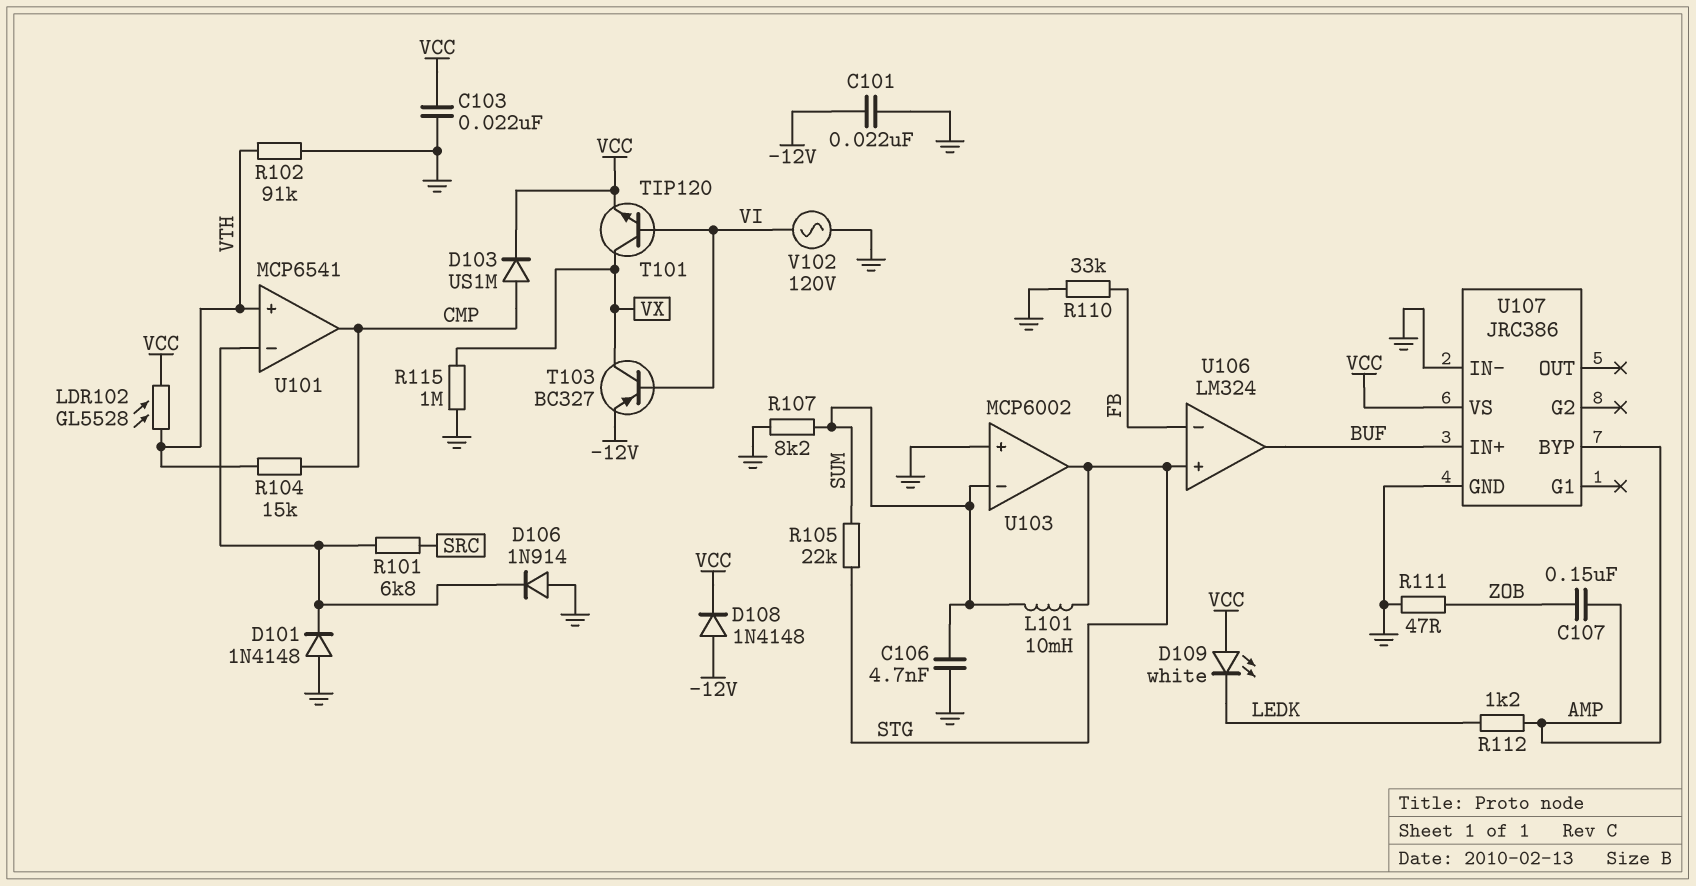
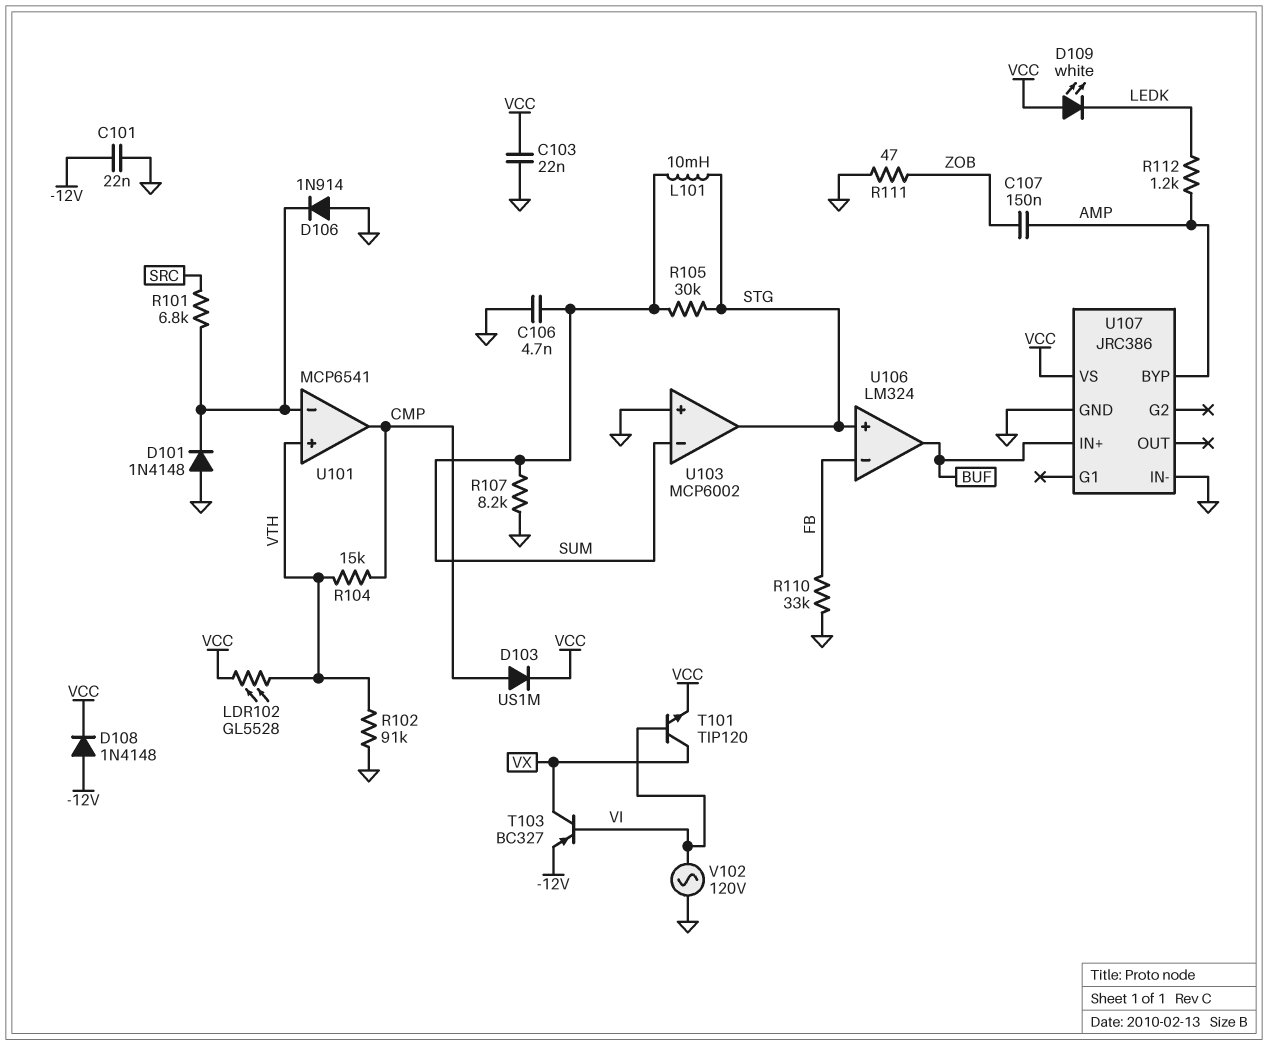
R105: 22k (STG, SUM) -> 30k (STG, SUM)
R115: 1M (GND, VX) -> none

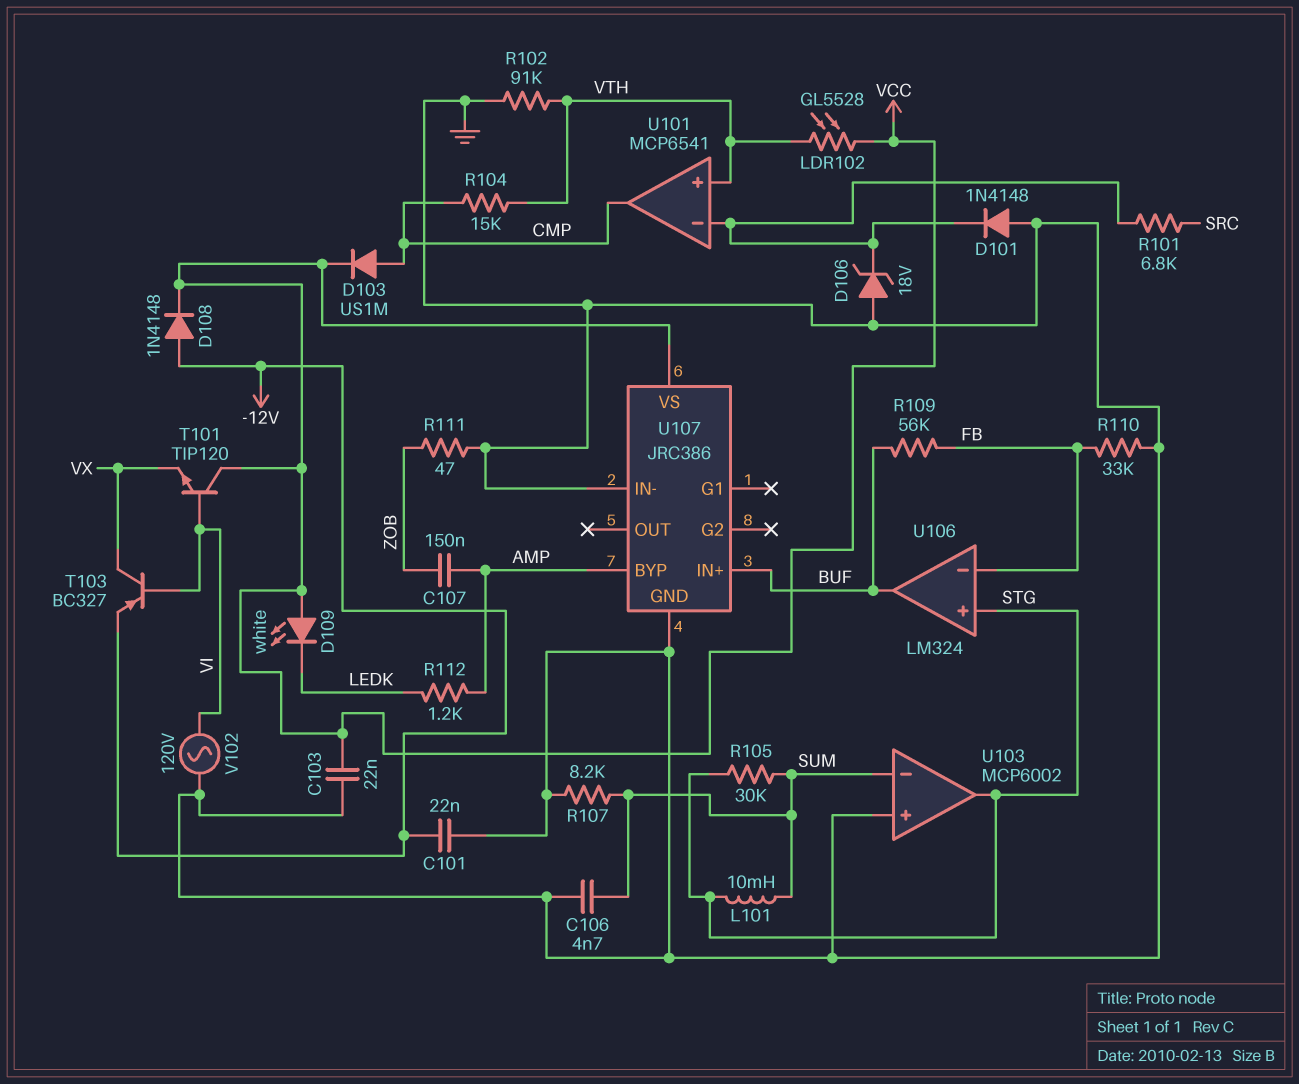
D106: diode 1N914 (A GND, K U101/in-) -> zener 18V (A GND, K U101/in-)
R109: none -> 56k (BUF, FB)
T101: NPN TIP120 (B VI, C VX, E VCC) -> NPN TIP120 (B VI, C VCC, E VX)

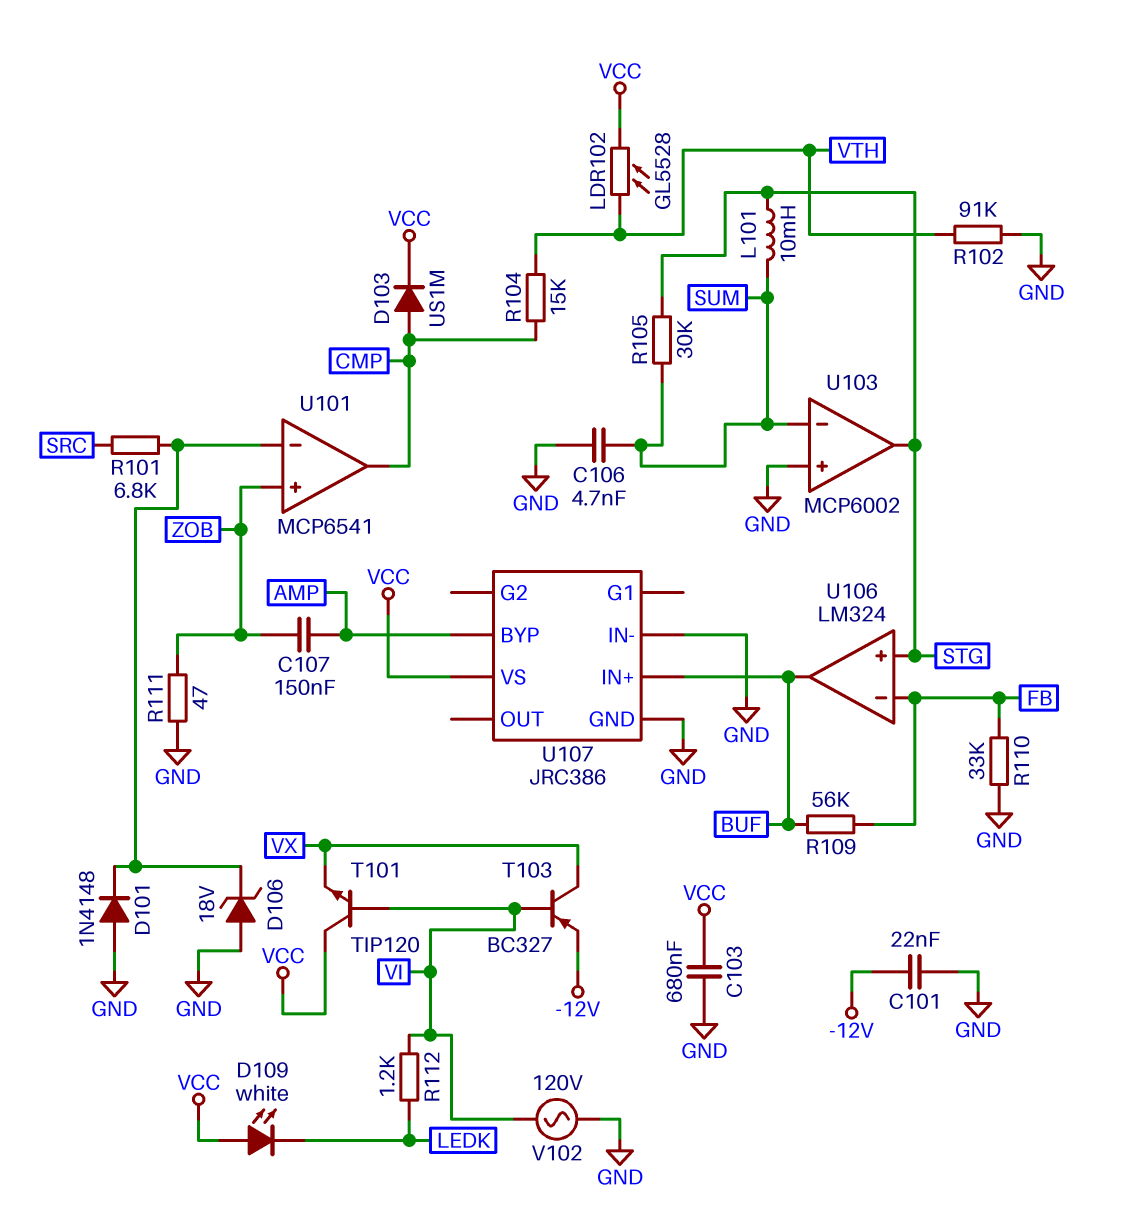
C103: 22nF (GND, VCC) -> 680nF (GND, VCC)
D108: diode 1N4148 (A -12V, K VCC) -> none
R107: 8.2k (GND, SUM) -> none
R112: 1.2k (AMP, LEDK) -> 1.2k (LEDK, VI)
U101 pin in+: VTH -> ZOB

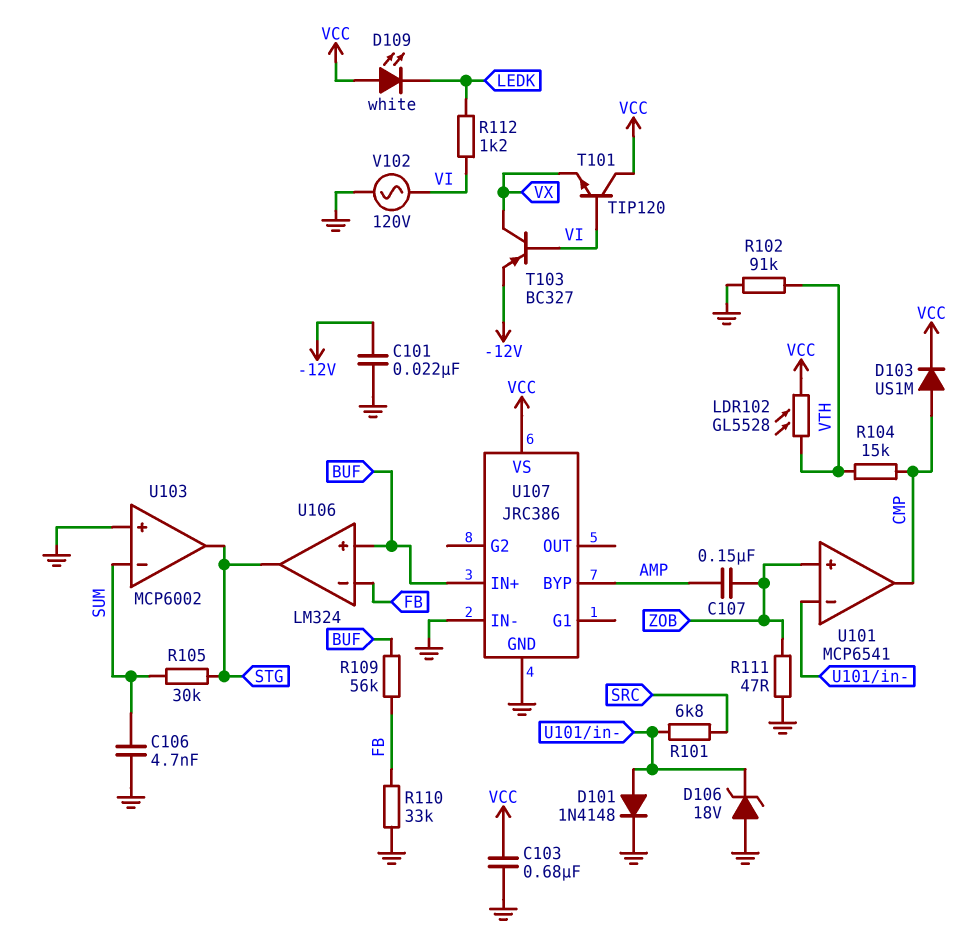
D101: diode 1N4148 (A GND, K U101/in-) -> diode 1N4148 (A U101/in-, K GND)
L101: 10mH (STG, SUM) -> none
U106 pin in+: STG -> BUF
U106 pin out: BUF -> STG

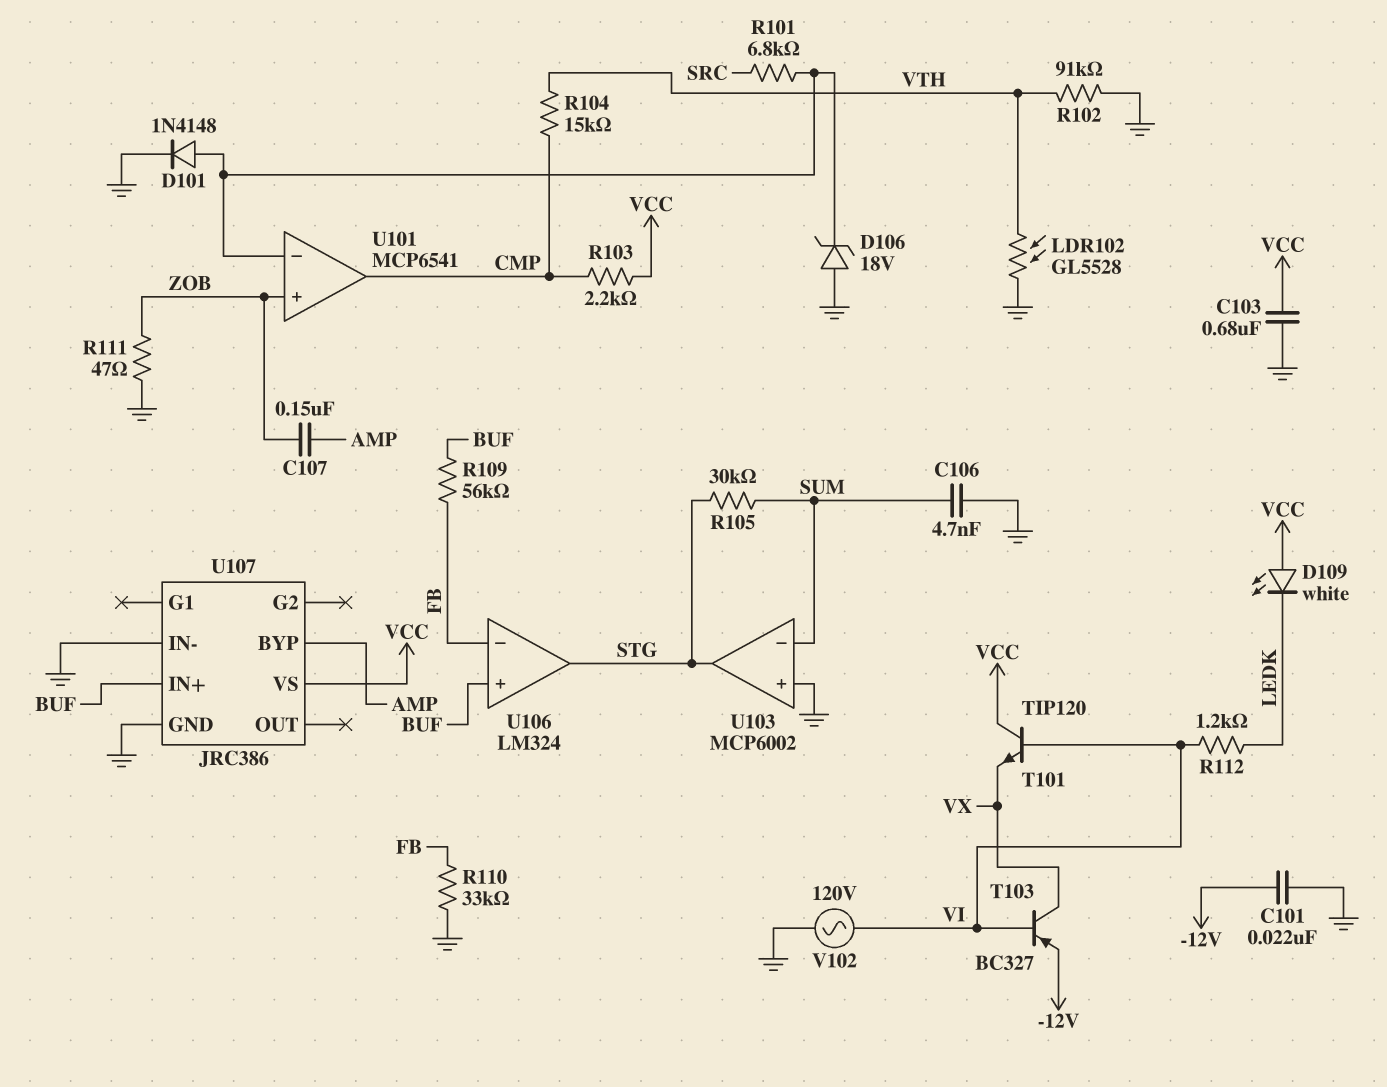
D103: diode US1M (A CMP, K VCC) -> none
LDR102: GL5528 (VCC, VTH) -> GL5528 (GND, VTH)
R103: none -> 2.2k (CMP, VCC)

